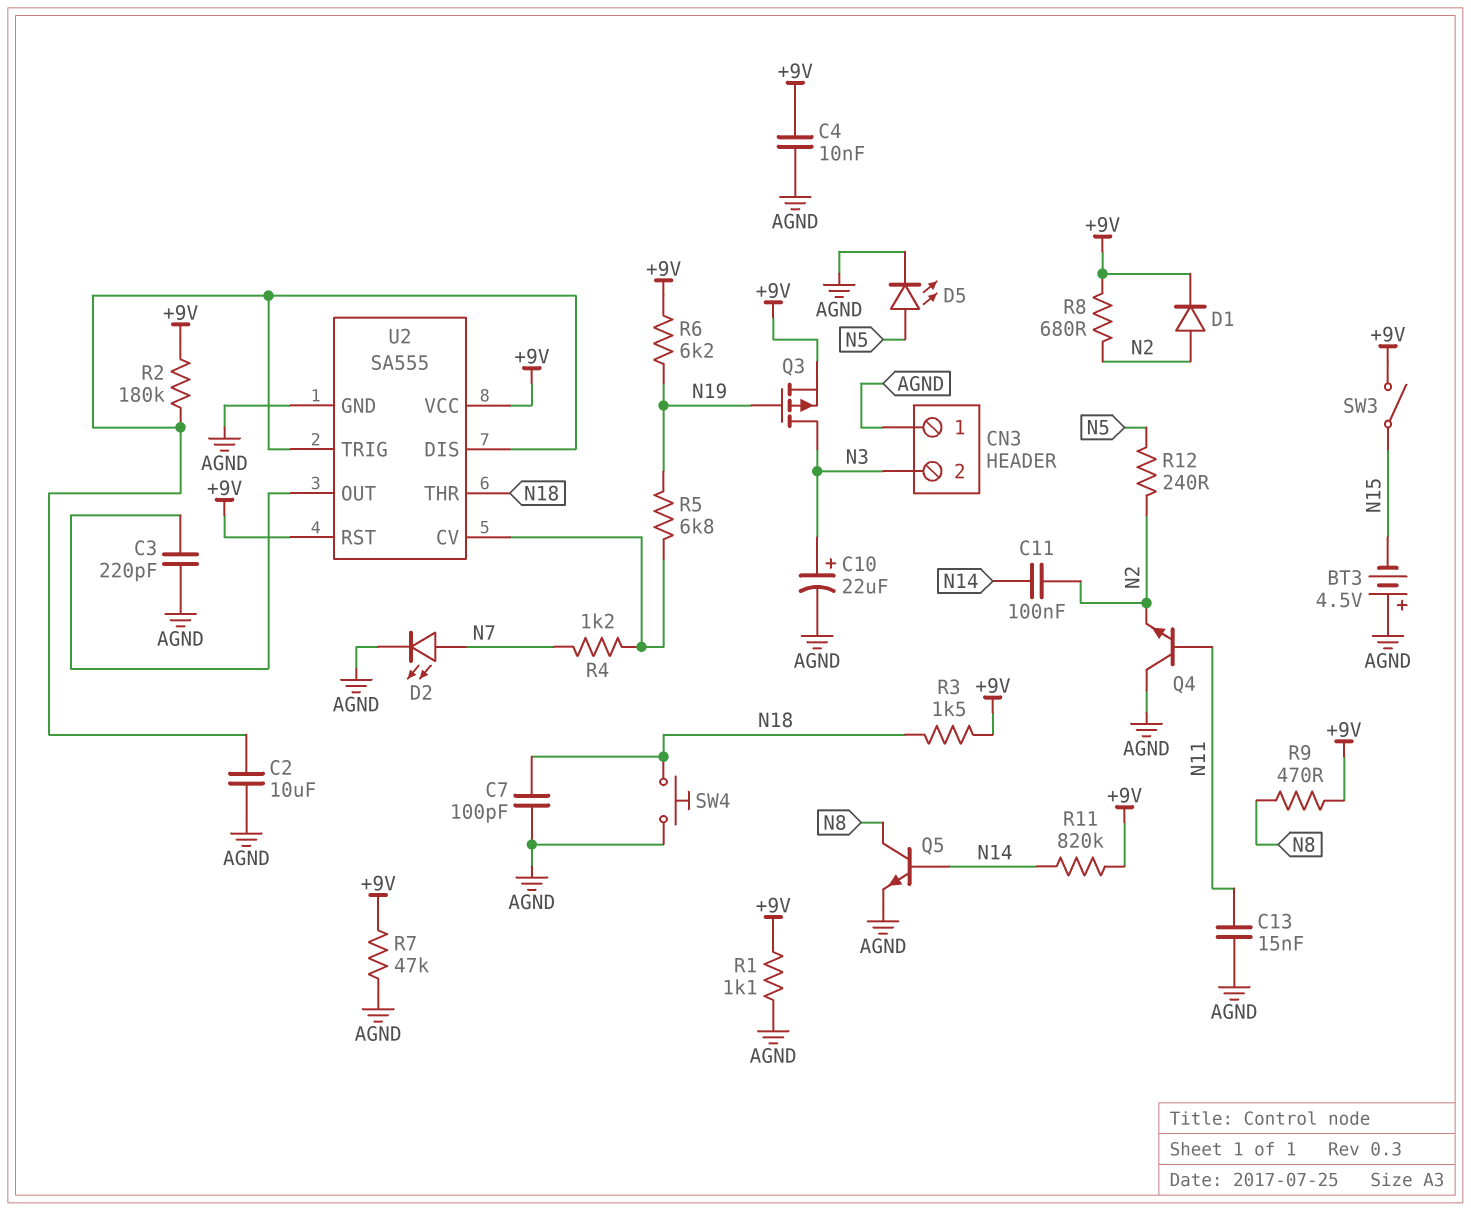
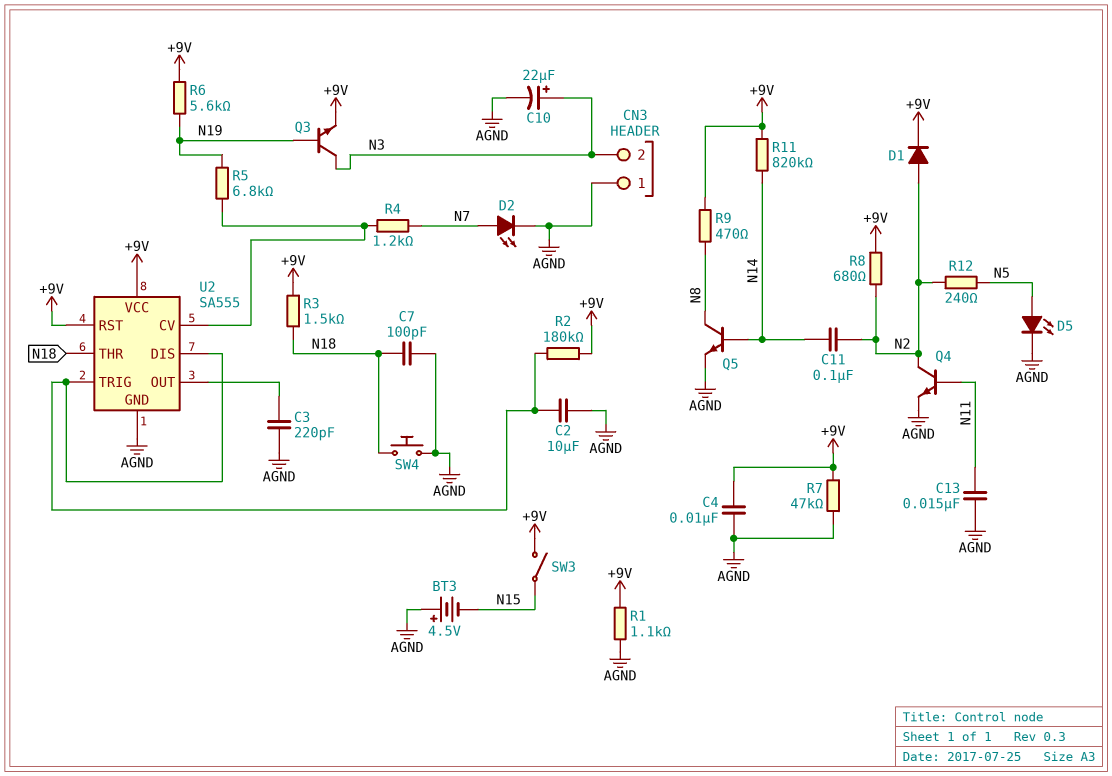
Q3: PMOS (G N19, D N3, S +9V) -> NPN (B N19, C N3, E +9V)
Q4: NPN (B N11, C AGND, E N2) -> NPN (B N11, C N2, E AGND)
R6: 6.2k (+9V, N19) -> 5.6k (+9V, N19)

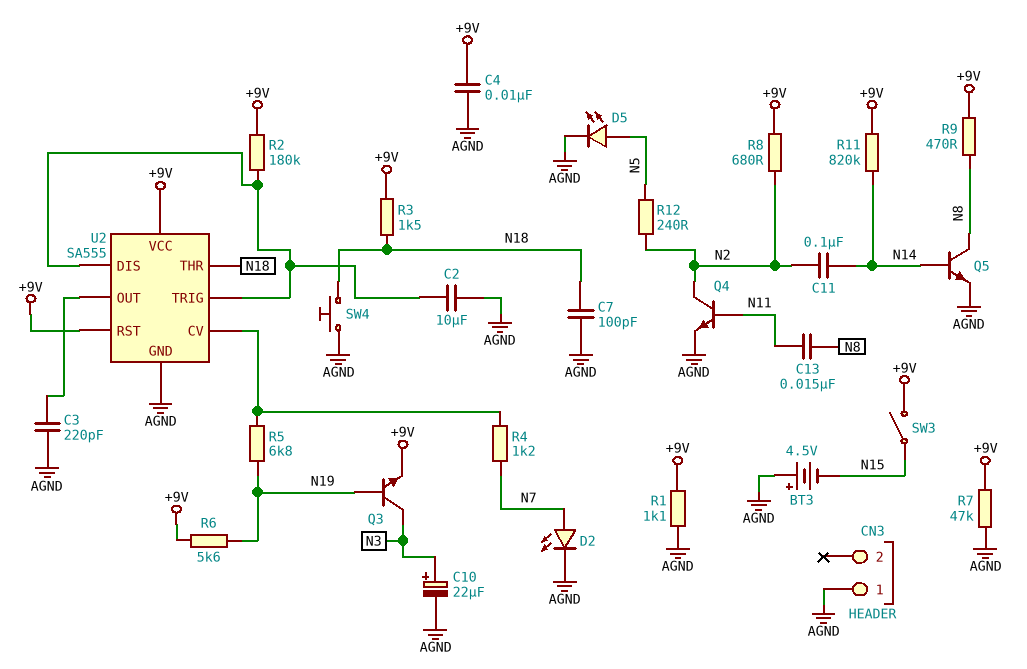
C13: 15nF (AGND, N11) -> 15nF (N8, N11)
CN3 pin 2: N3 -> none
D1: diode (A N2, K +9V) -> none

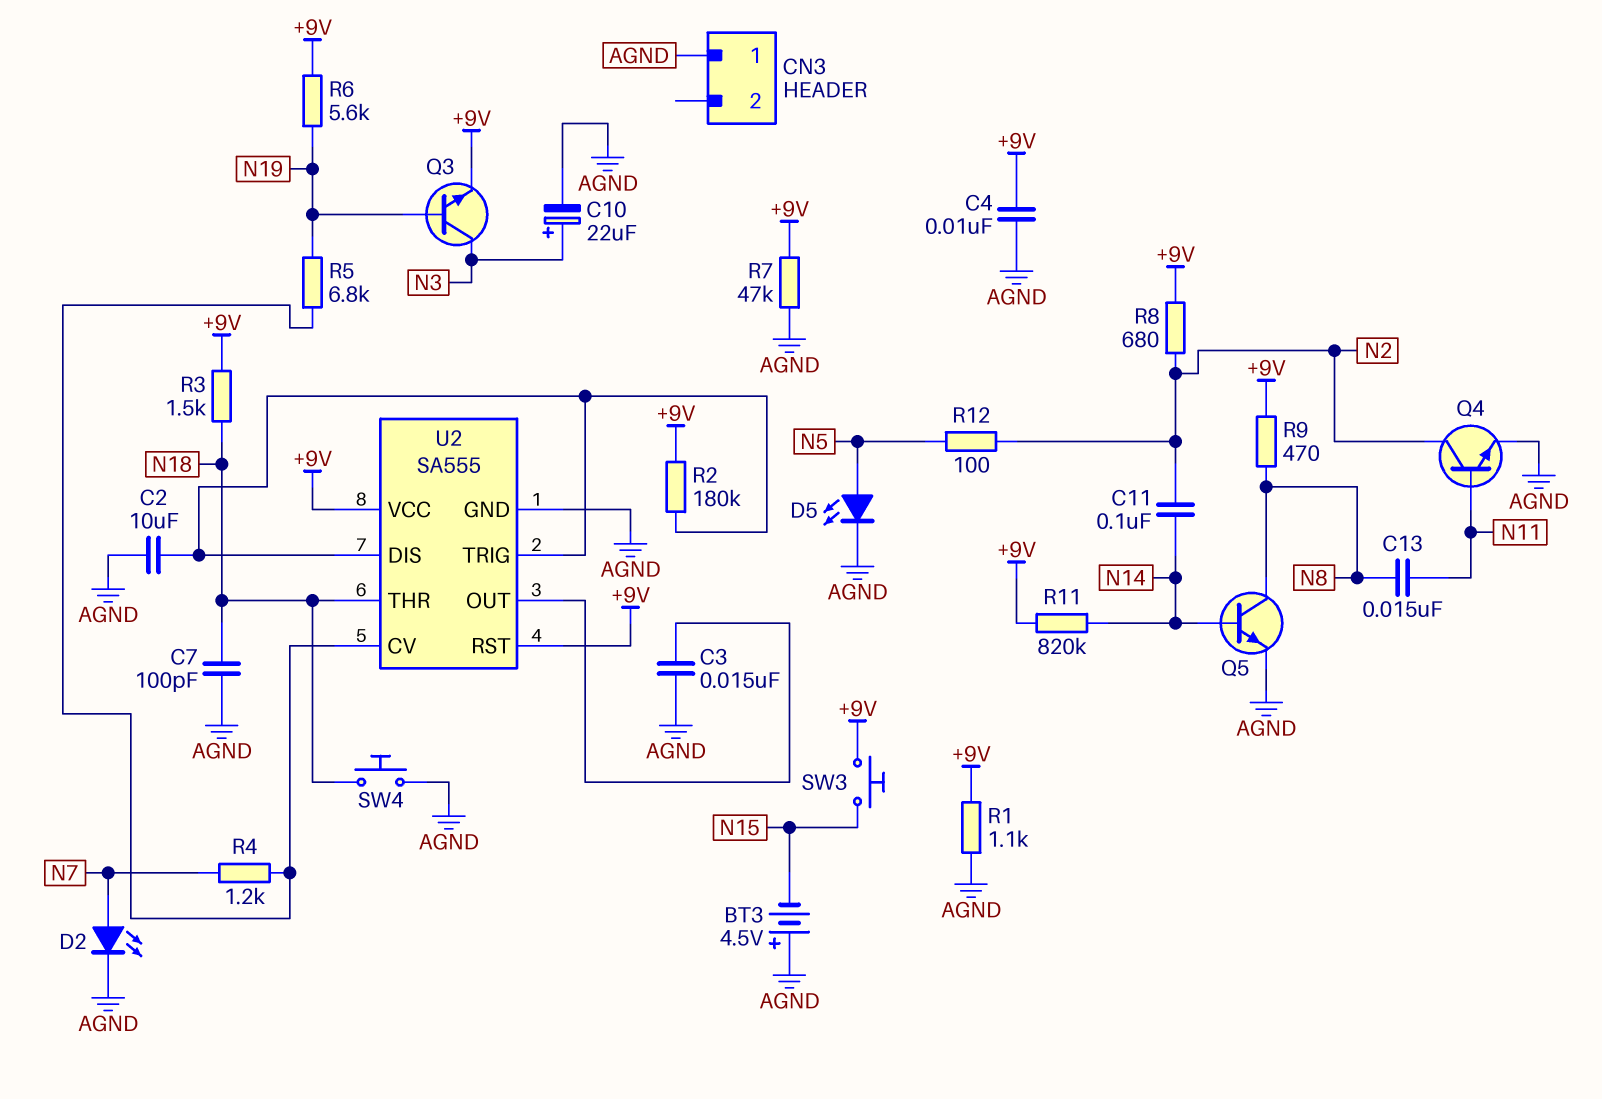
C3: 220pF (AGND, U2/OUT) -> 15nF (AGND, U2/OUT)
R12: 240 (N2, N5) -> 100 (N2, N5)
SW3: switch (+9V, N15) -> button (+9V, N15)

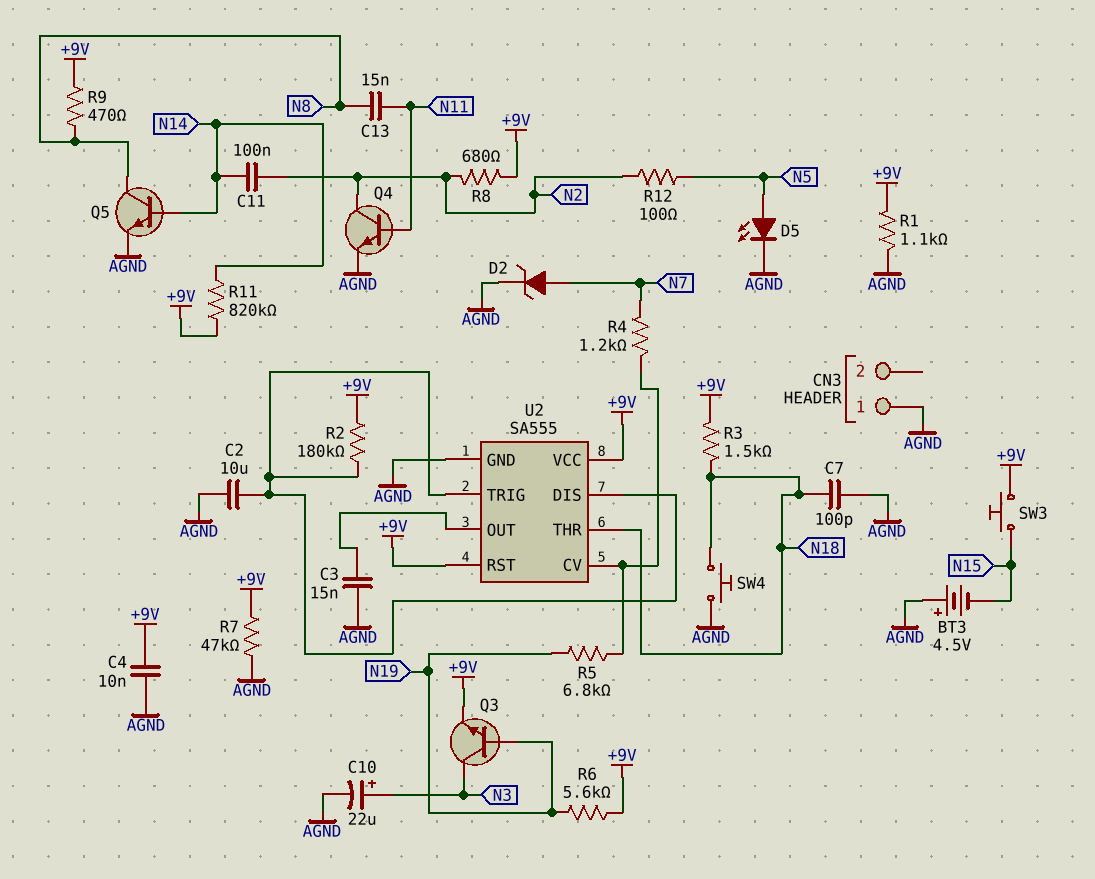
D2: LED (A N7, K AGND) -> zener (A N7, K AGND)

